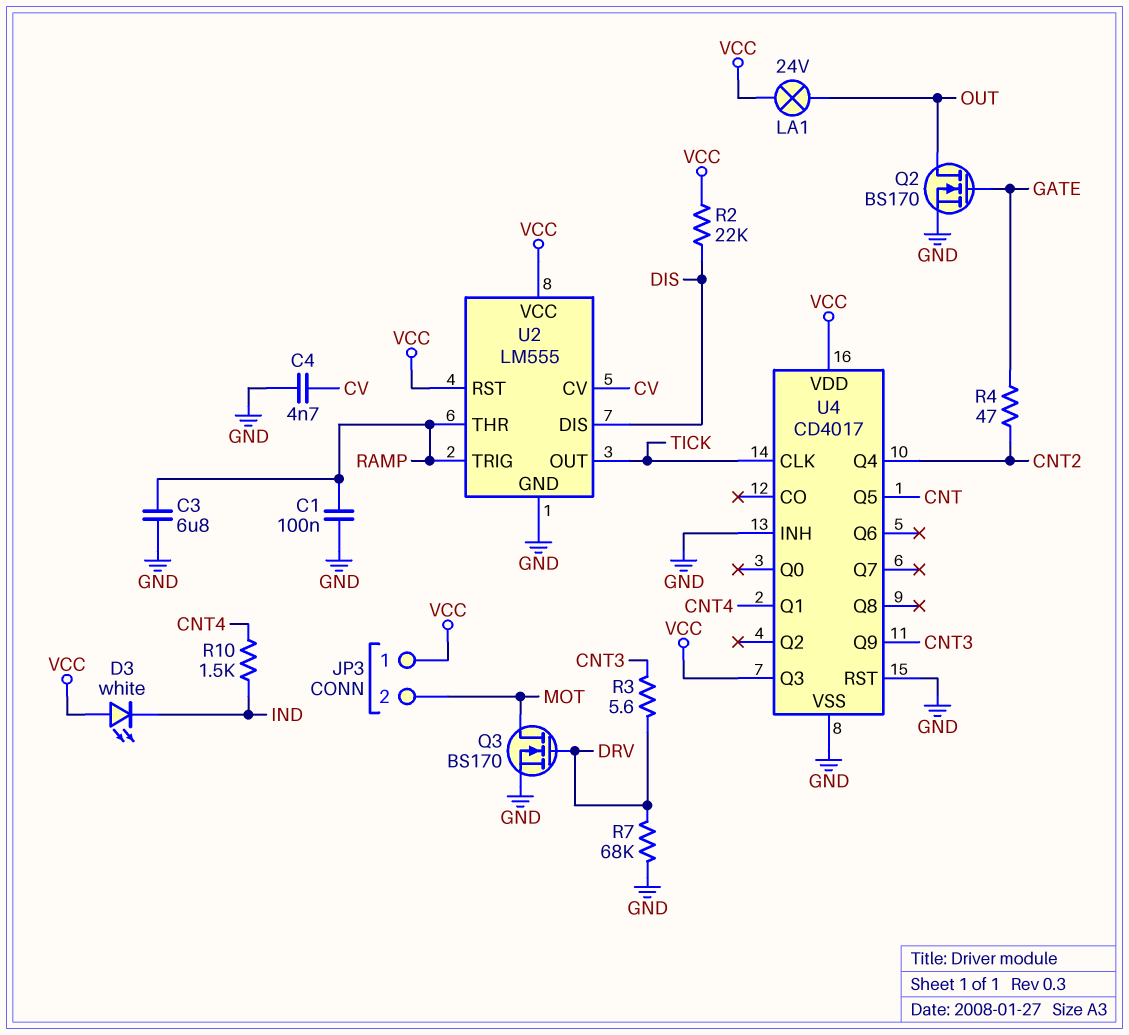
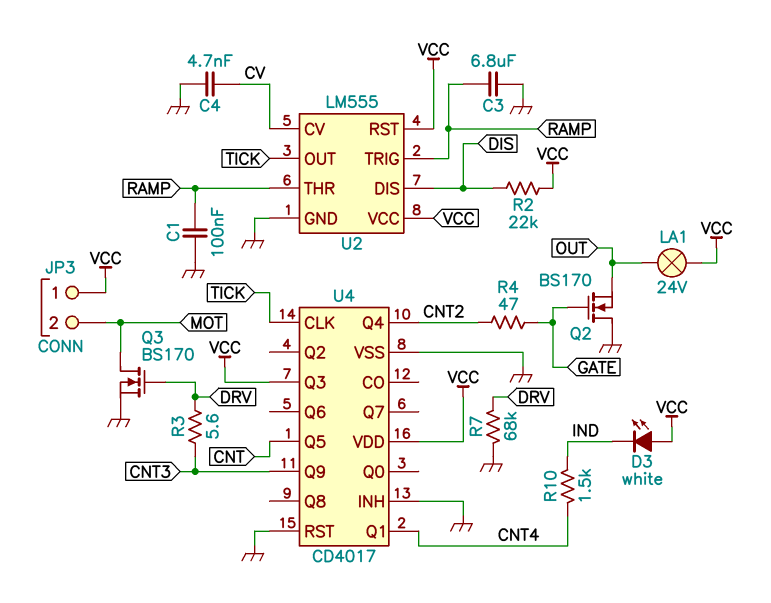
Q2: NMOS BS170 (G GATE, D OUT, S GND) -> NMOS BS170 (G GATE, D GND, S OUT)

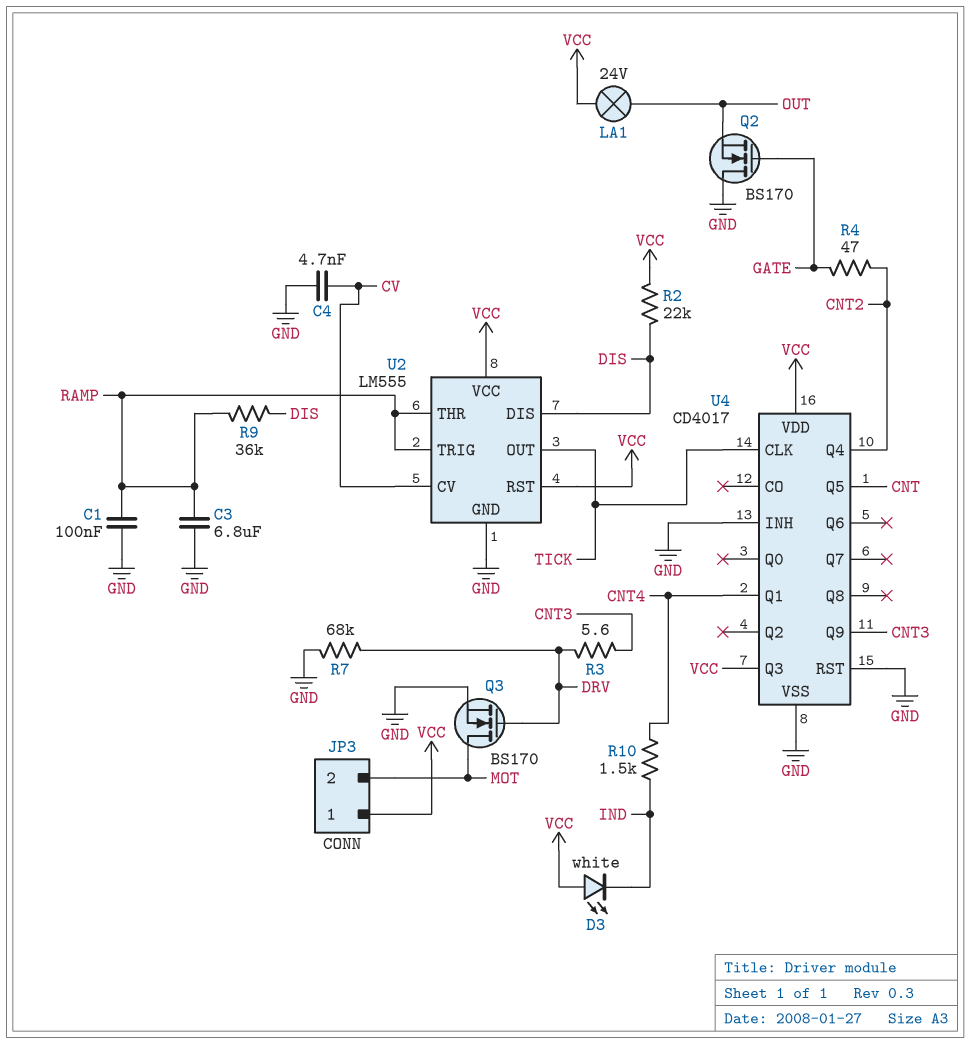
R9: none -> 36k (DIS, RAMP)

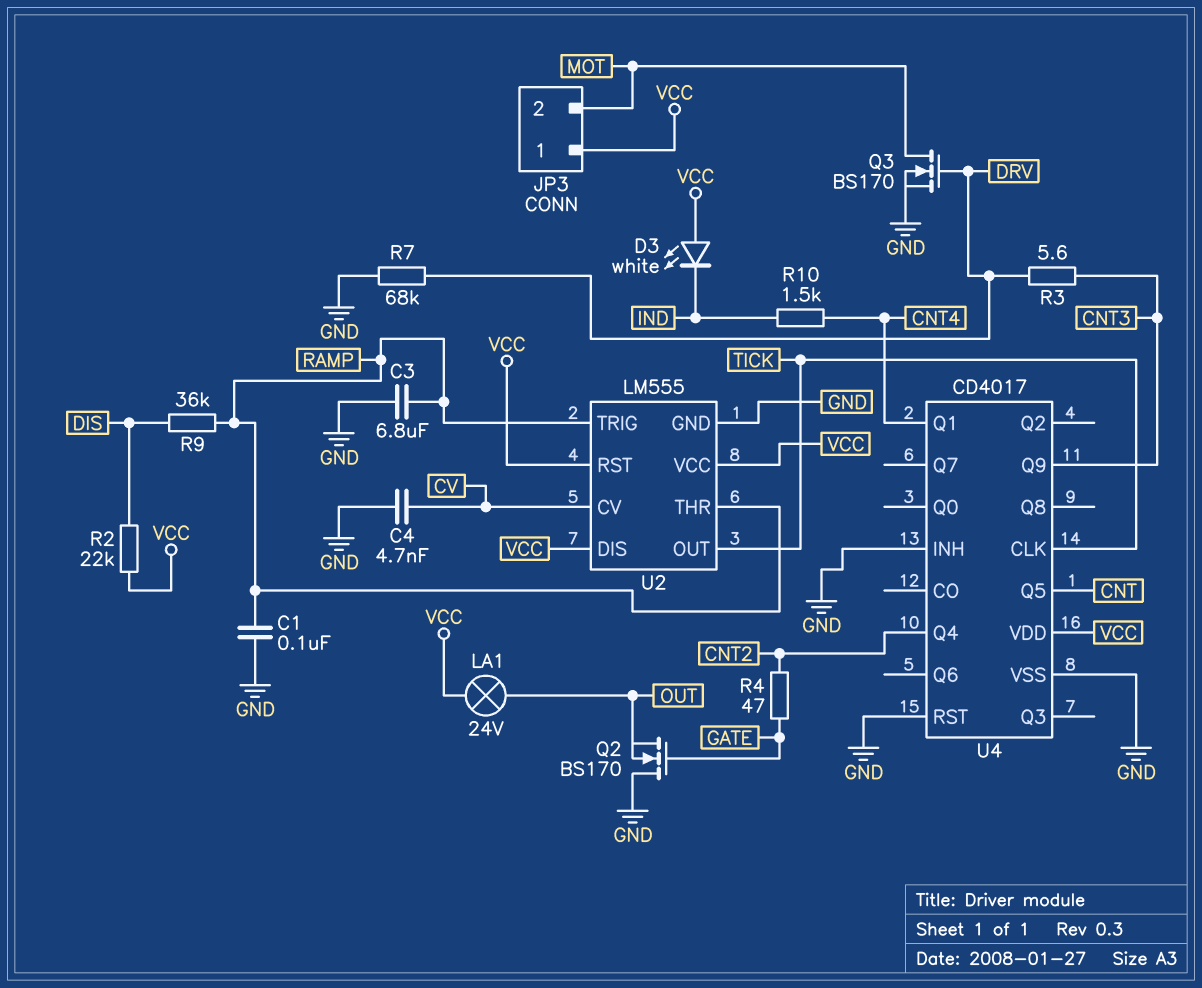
U2 pin DIS: DIS -> VCC
U4 pin Q3: VCC -> none

